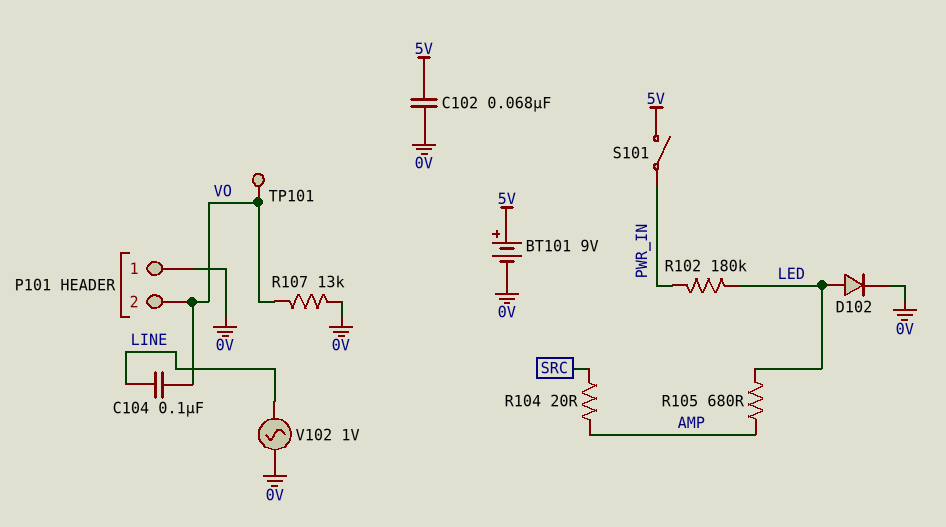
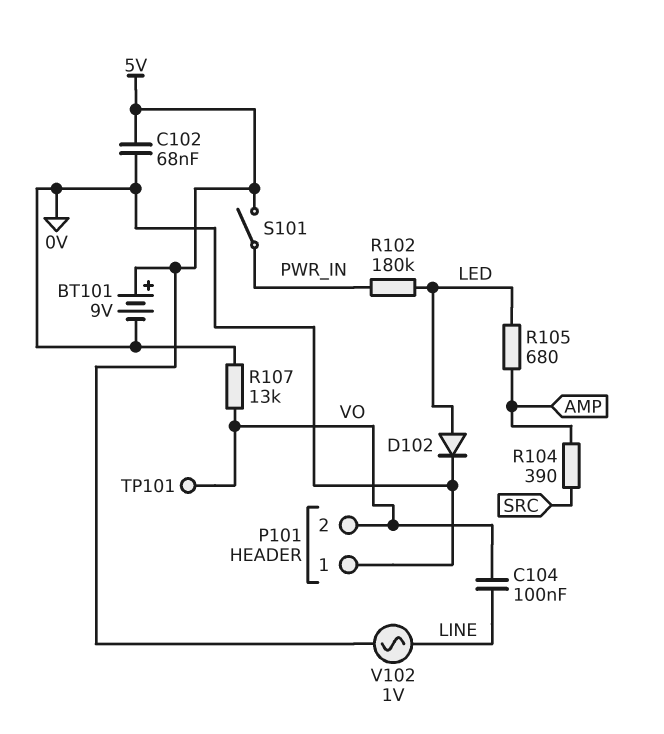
R104: 20 (AMP, SRC) -> 390 (AMP, SRC)
V102: AC 1V (0V, LINE) -> AC 1V (5V, LINE)

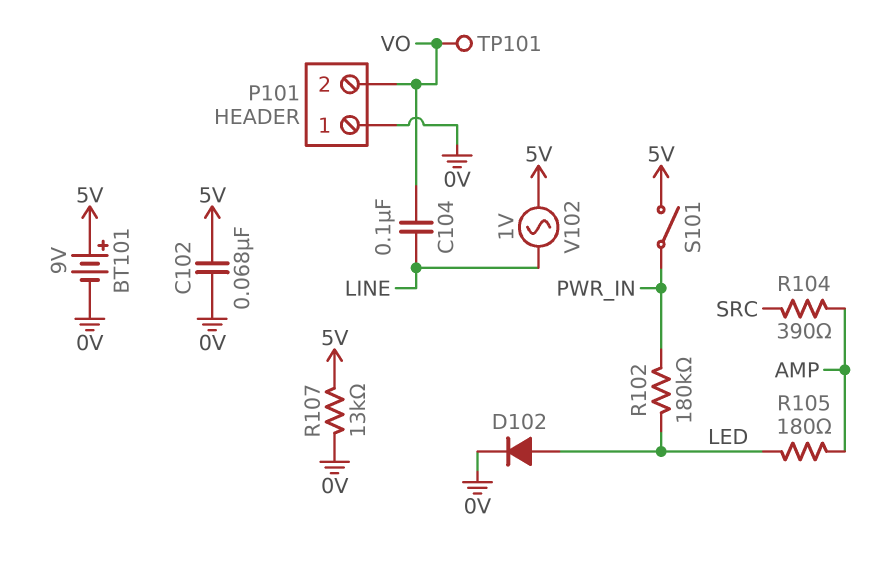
R105: 680 (AMP, LED) -> 180 (AMP, LED)
R107: 13k (0V, VO) -> 13k (0V, 5V)

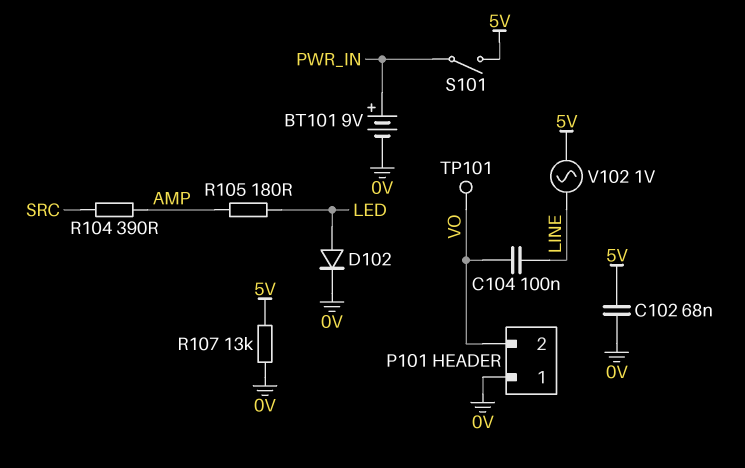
BT101: 9V (plus 5V, minus 0V) -> 9V (plus PWR_IN, minus 0V)
R102: 180k (LED, PWR_IN) -> none

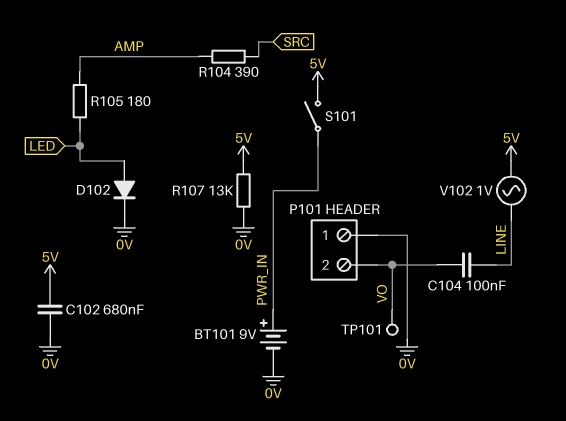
C102: 68nF (0V, 5V) -> 680nF (0V, 5V)

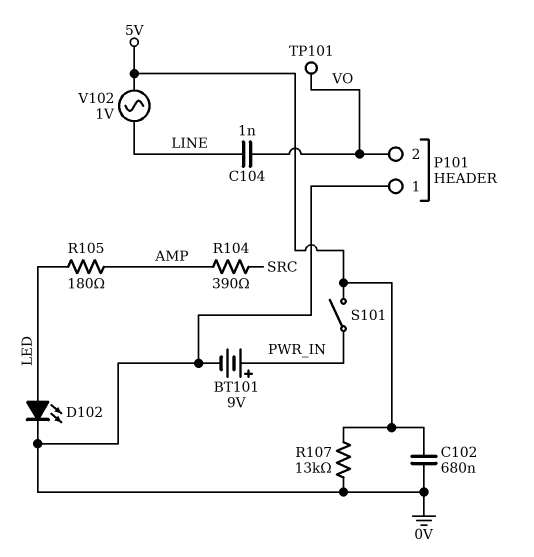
C104: 100nF (LINE, VO) -> 1nF (LINE, VO)
D102: diode (A LED, K 0V) -> LED (A LED, K 0V)

